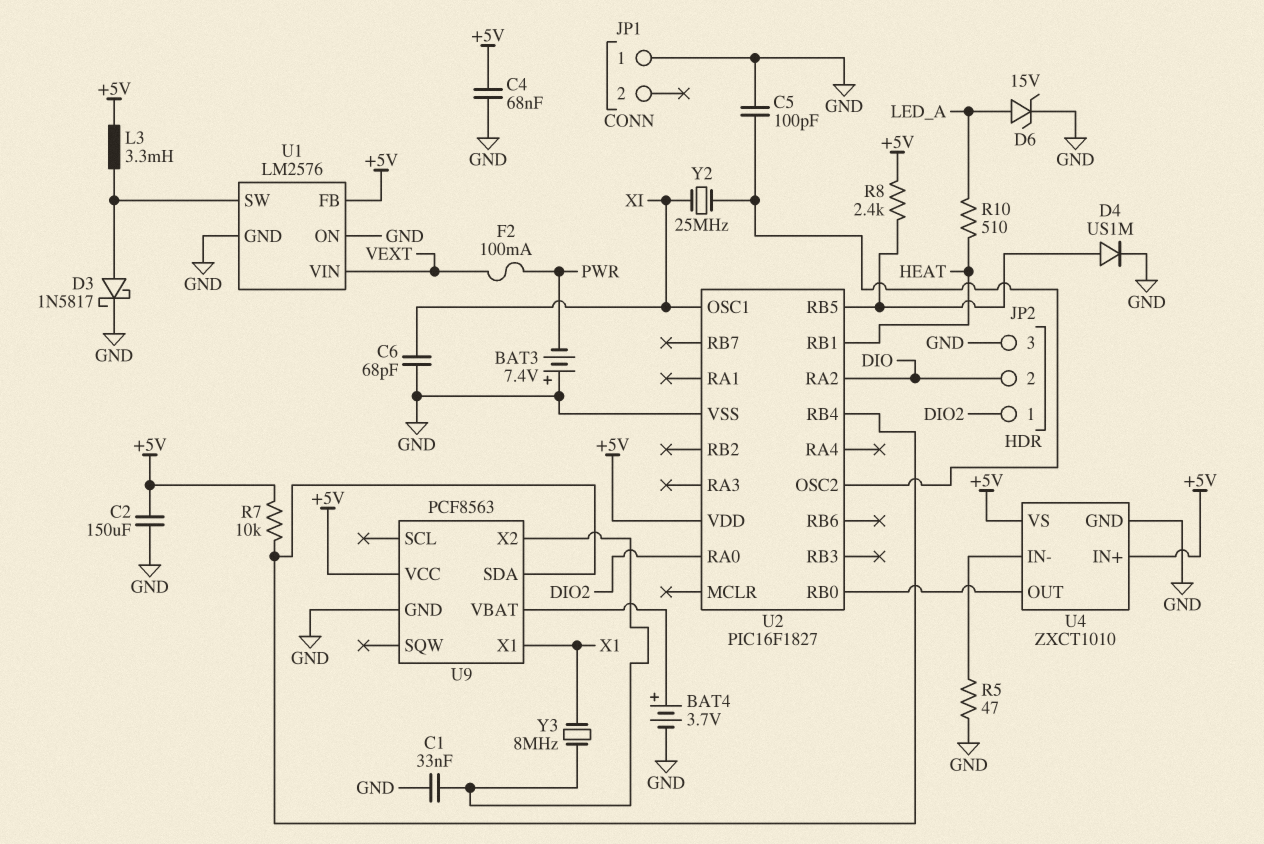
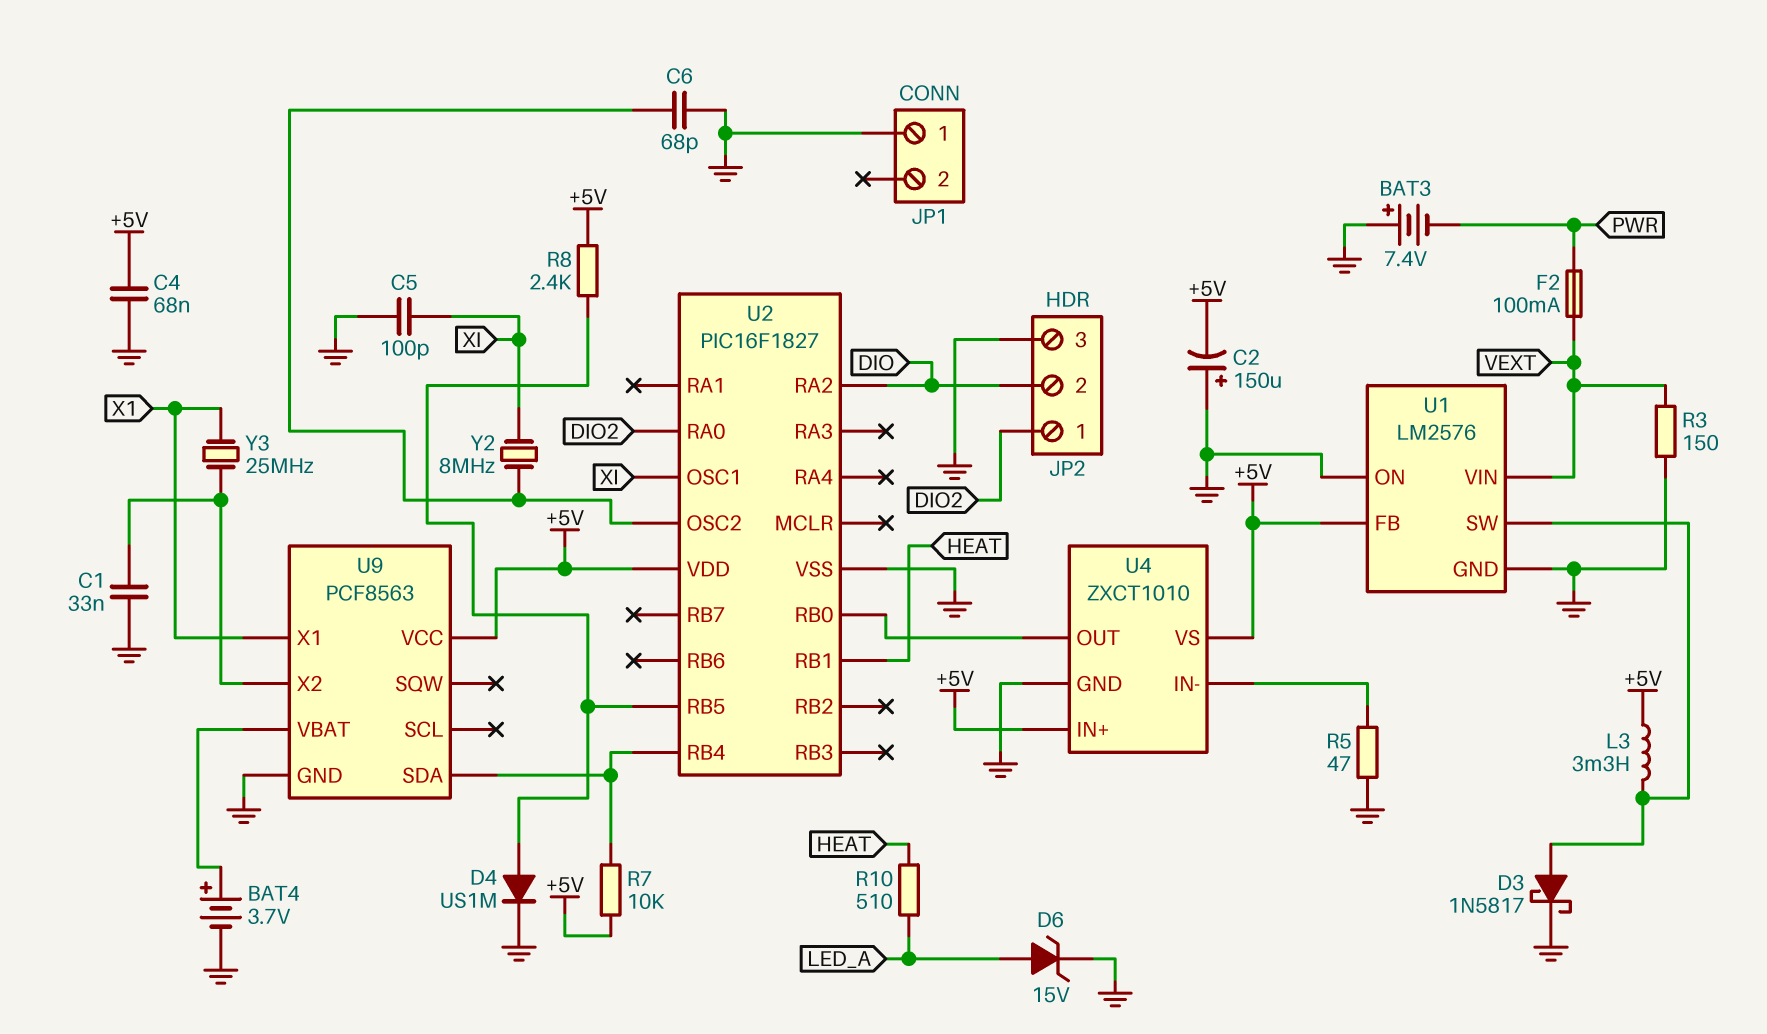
C2: 150uF (+5V, GND) -> 150uF (plus GND, minus +5V)
C5: 100pF (GND, U2/OSC2) -> 100pF (GND, XI)
C6: 68pF (GND, XI) -> 68pF (GND, U2/OSC2)
R3: none -> 150 (GND, VEXT)
Y2: 25MHz (U2/OSC2, XI) -> 8MHz (U2/OSC2, XI)
Y3: 8MHz (U9/X2, X1) -> 25MHz (U9/X2, X1)

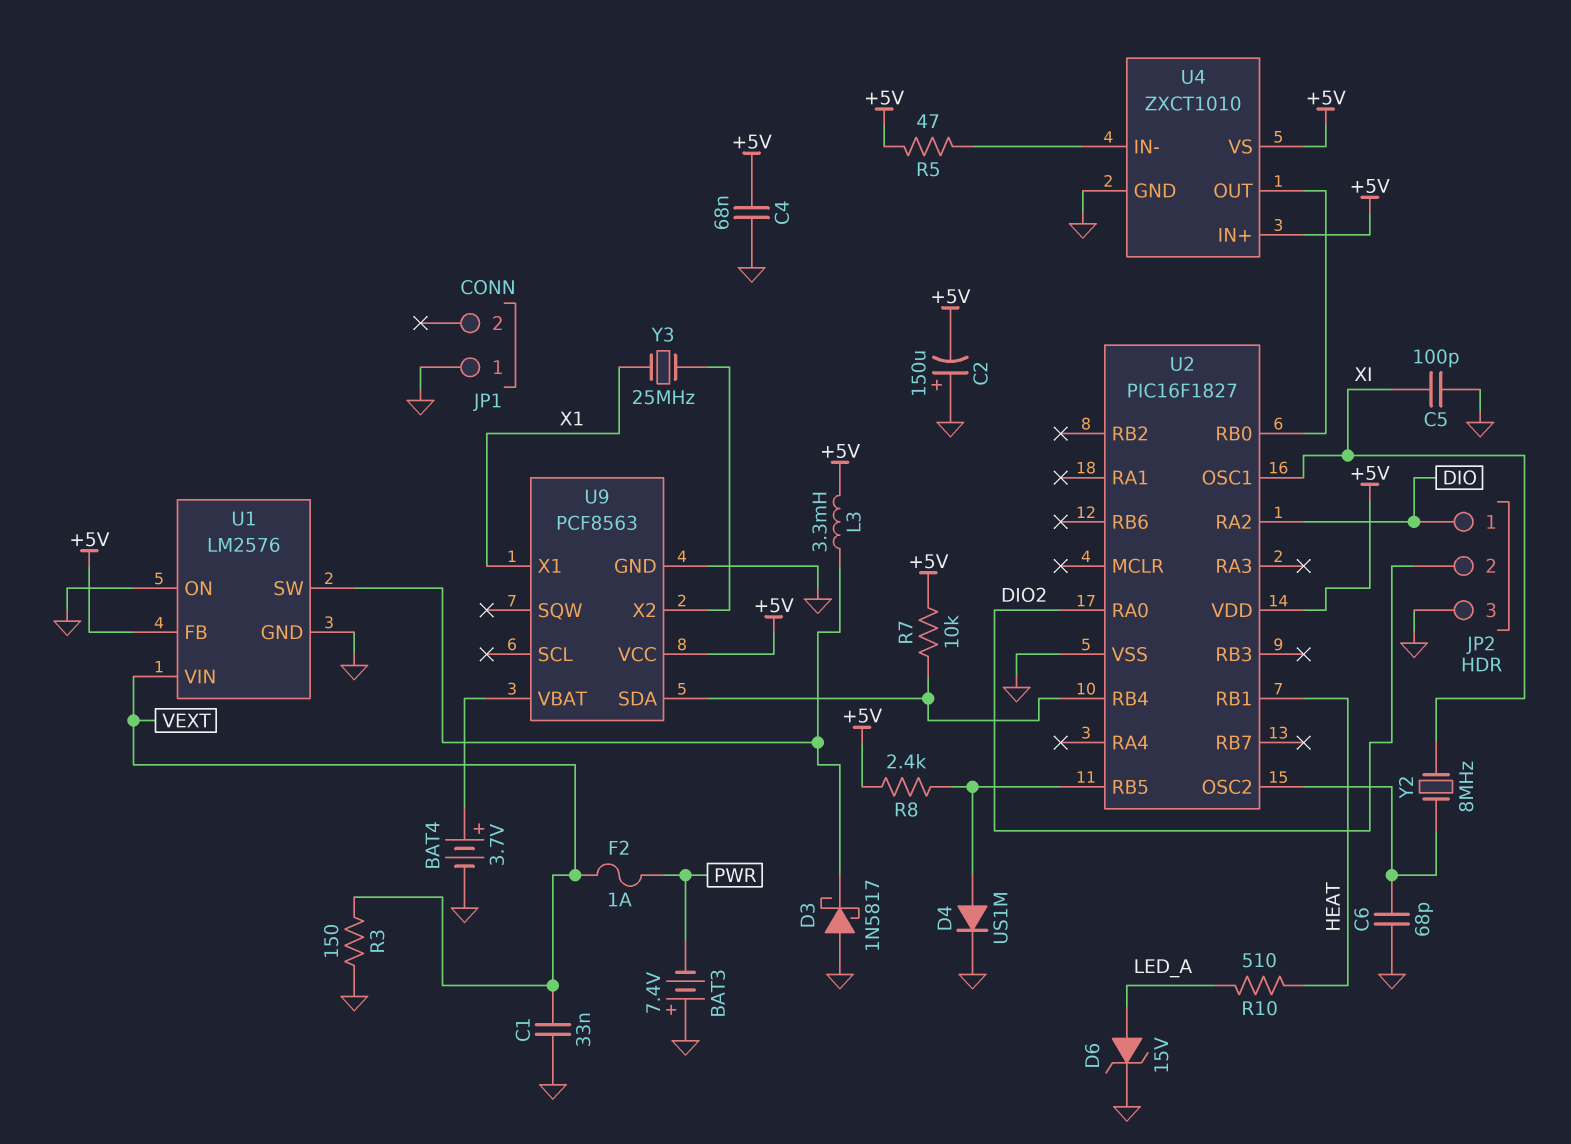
C1: 33nF (GND, U9/X2) -> 33nF (GND, VEXT)
D3: schottky 1N5817 (A U1/SW, K GND) -> schottky 1N5817 (A GND, K U1/SW)
F2: 100mA (PWR, VEXT) -> 1A (PWR, VEXT)
JP2 pin 1: DIO2 -> DIO
JP2 pin 2: DIO -> DIO2
R5: 47 (GND, U4/IN-) -> 47 (+5V, U4/IN-)

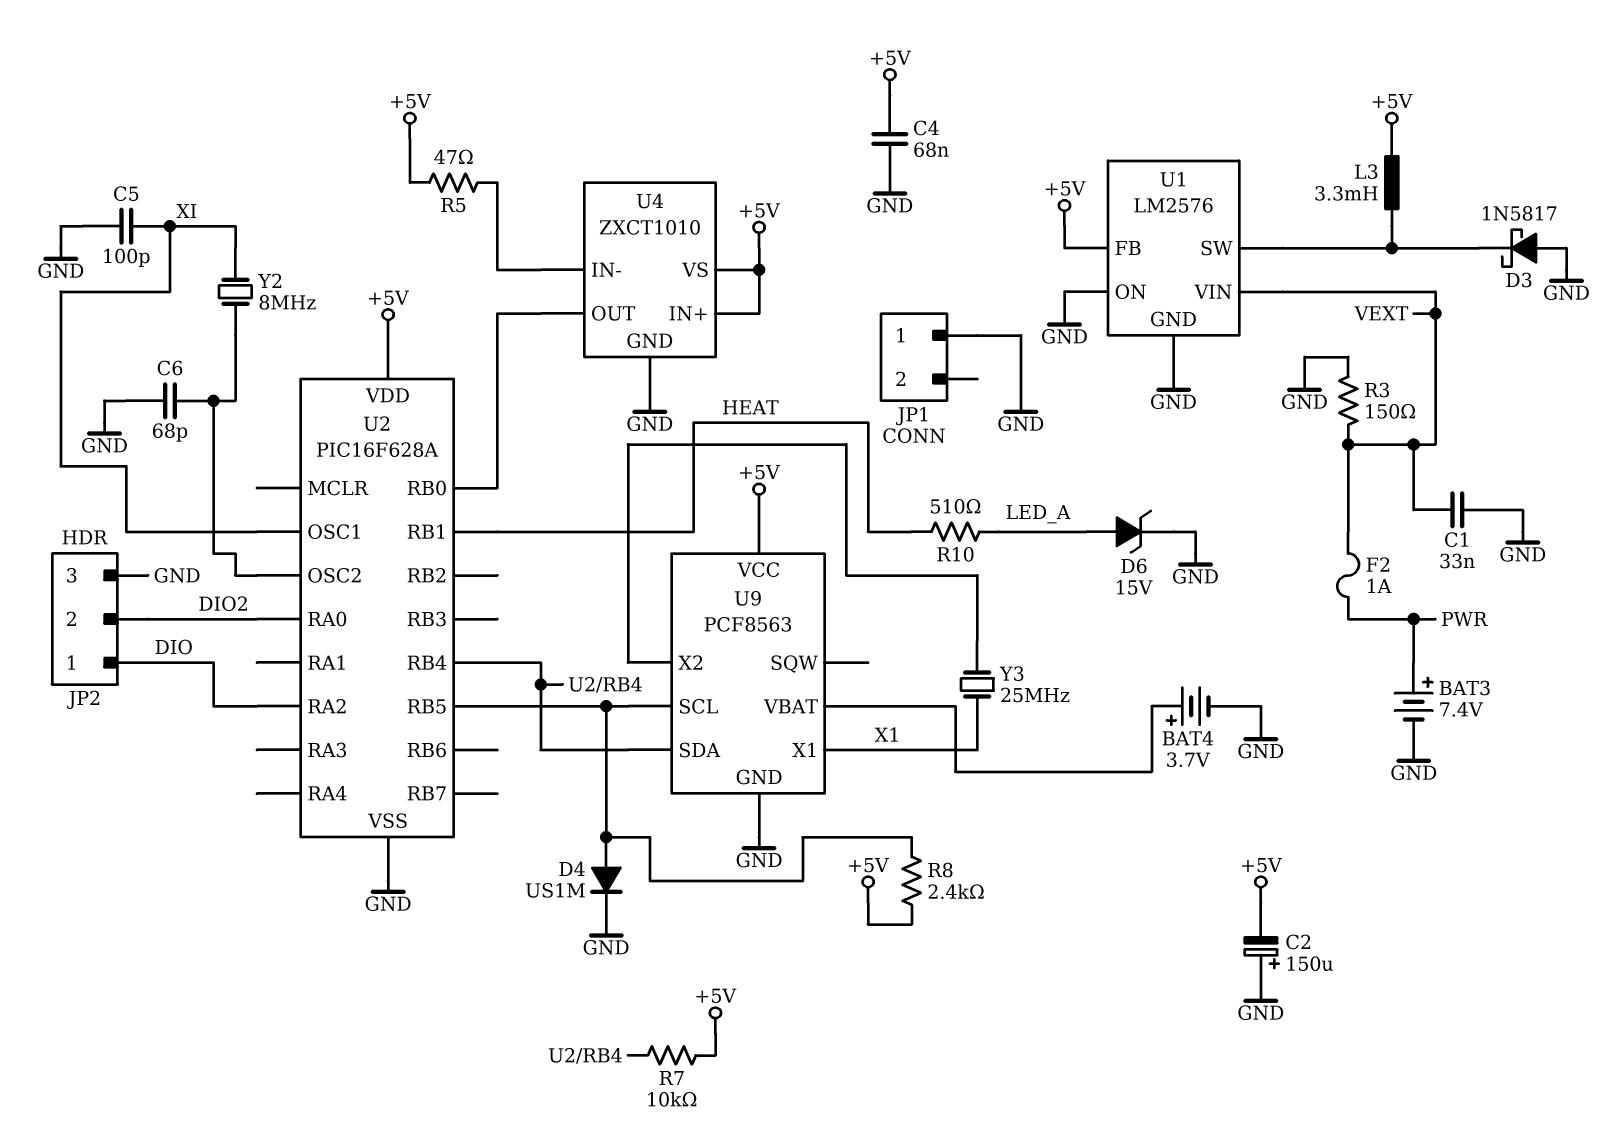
BAT3: 7.4V (plus GND, minus PWR) -> 7.4V (plus PWR, minus GND)
U2: PIC16F1827 -> PIC16F628A
U9 pin SCL: none -> U2/RB5

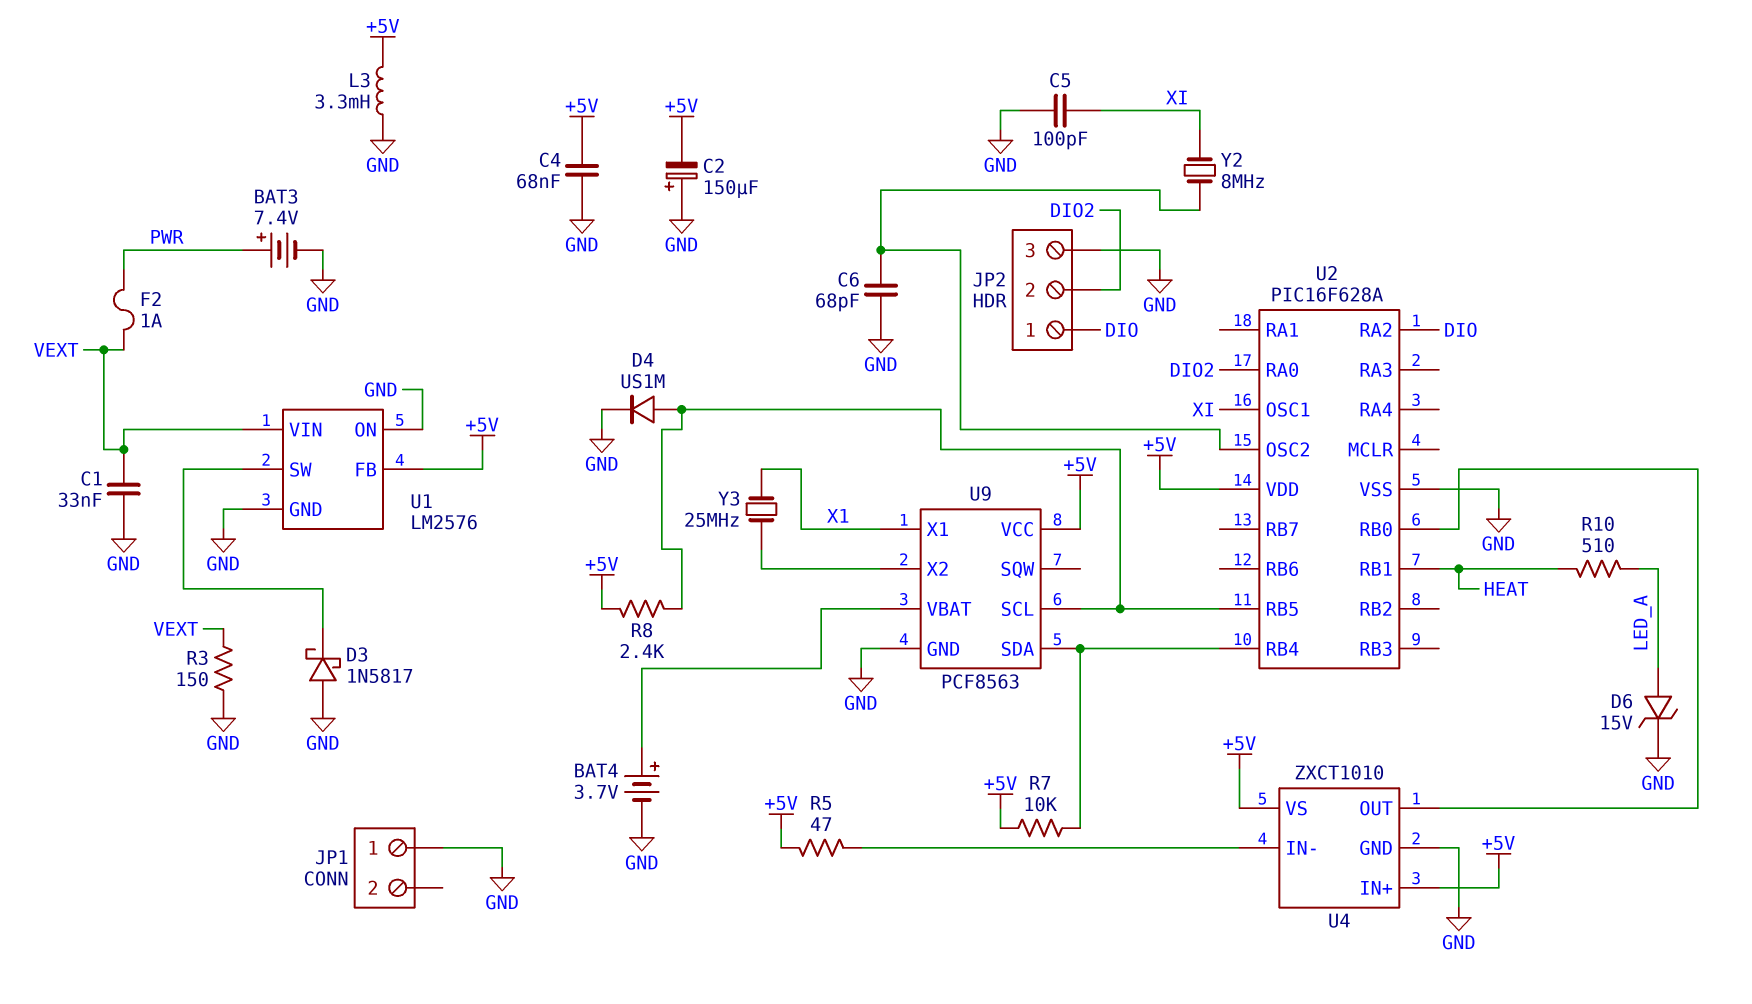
L3: 3.3mH (+5V, U1/SW) -> 3.3mH (+5V, GND)

